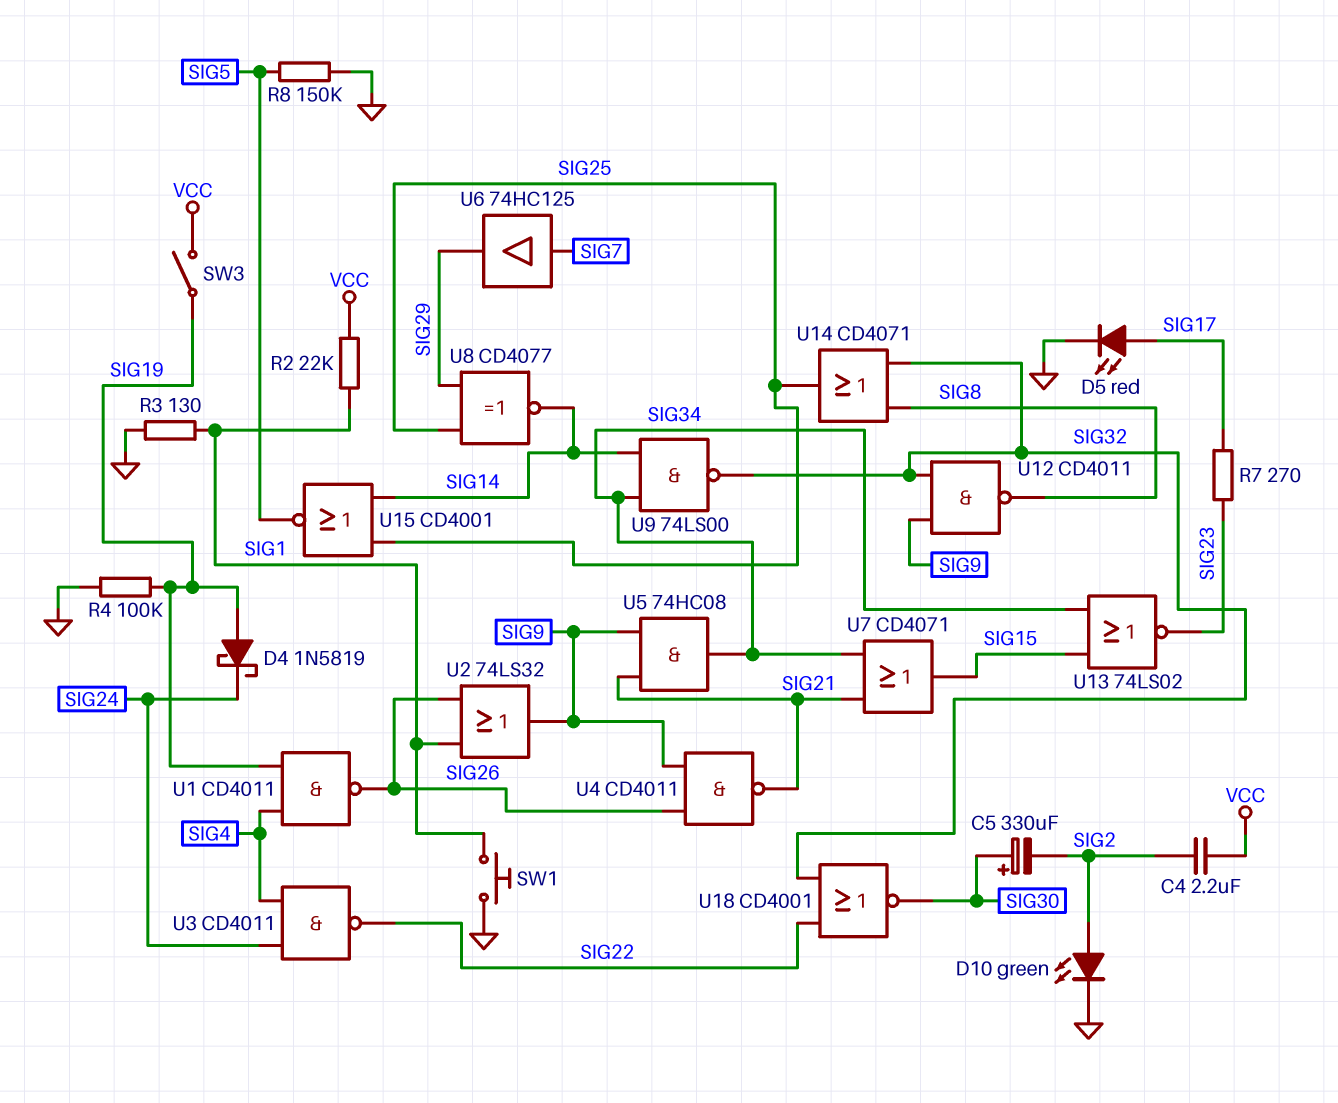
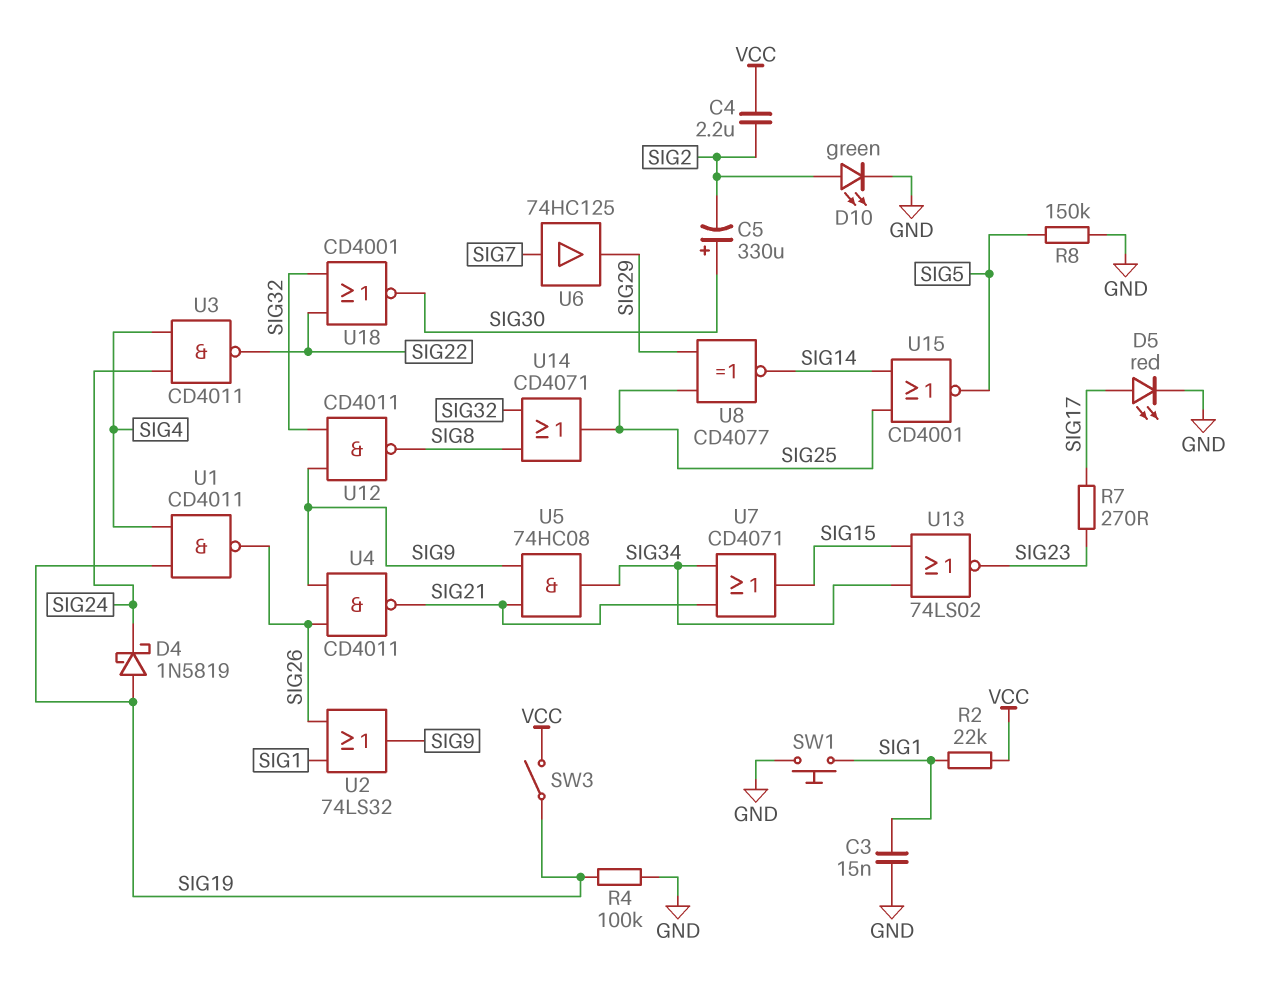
C3: none -> 15nF (GND, SIG1)
R3: 130 (GND, SIG1) -> none
U9: NAND 74LS00 (in SIG14, in SIG34, out SIG32) -> none

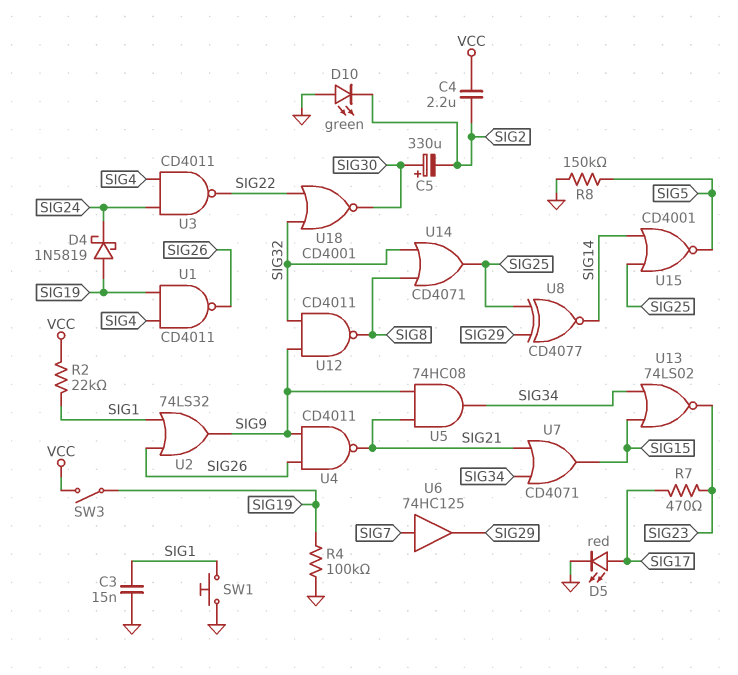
D10: LED green (A SIG2, K GND) -> LED green (A GND, K SIG2)
R7: 270 (SIG17, SIG23) -> 470 (SIG17, SIG23)

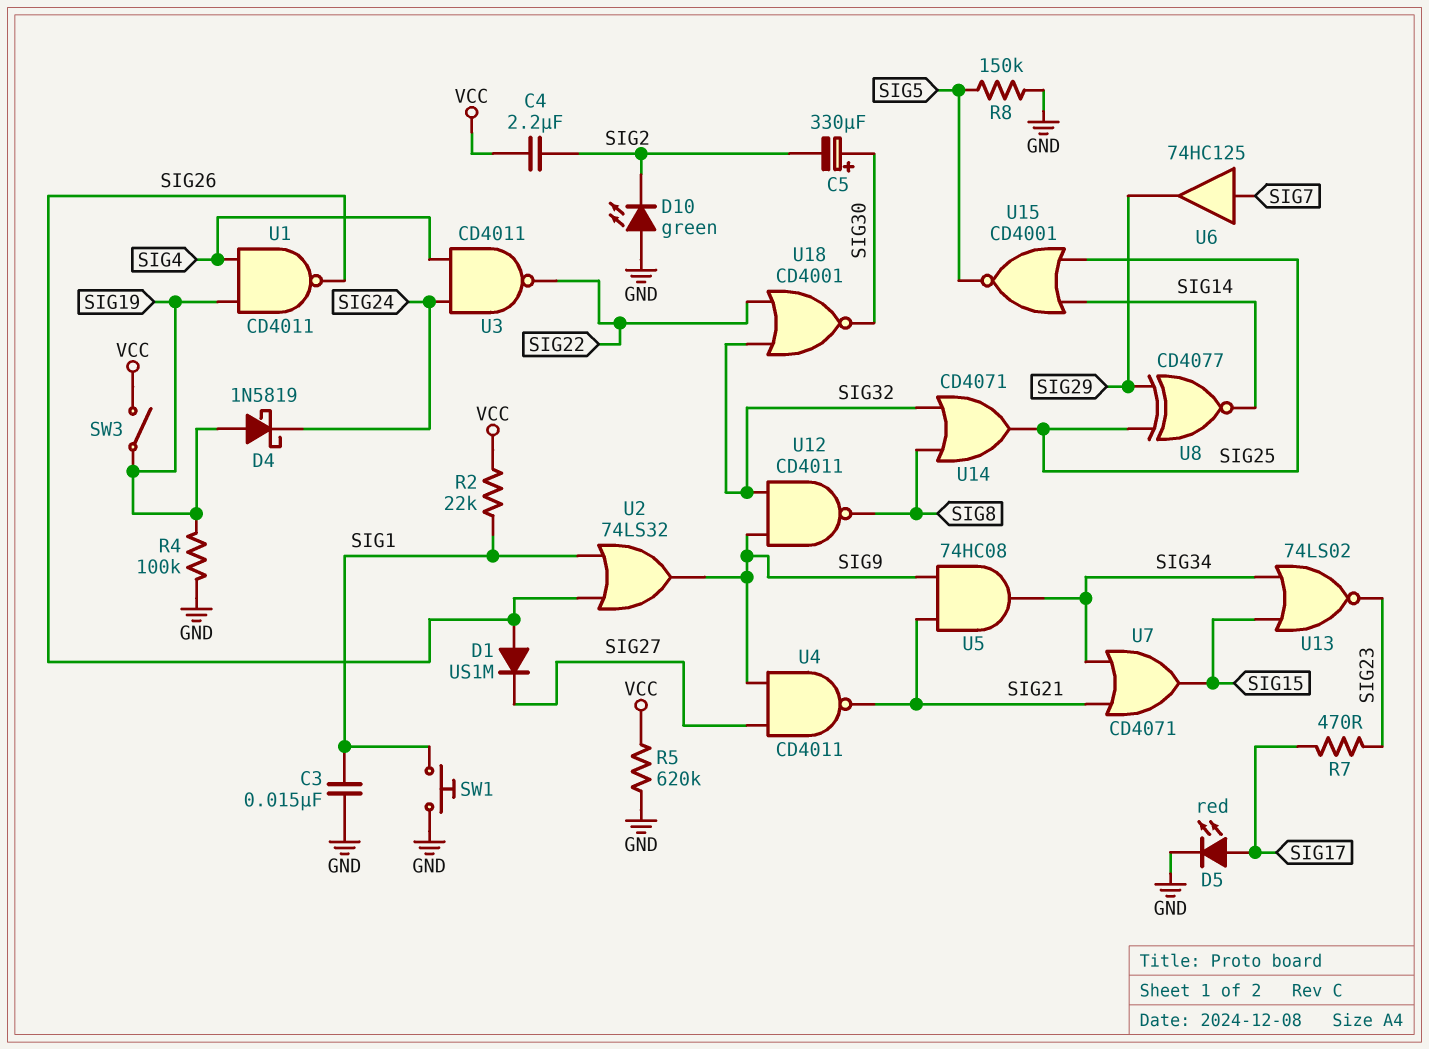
D1: none -> diode US1M (A SIG26, K SIG27)
R5: none -> 620k (GND, VCC)
U4: NAND CD4011 (in SIG9, in SIG26, out SIG21) -> NAND CD4011 (in SIG9, in SIG27, out SIG21)

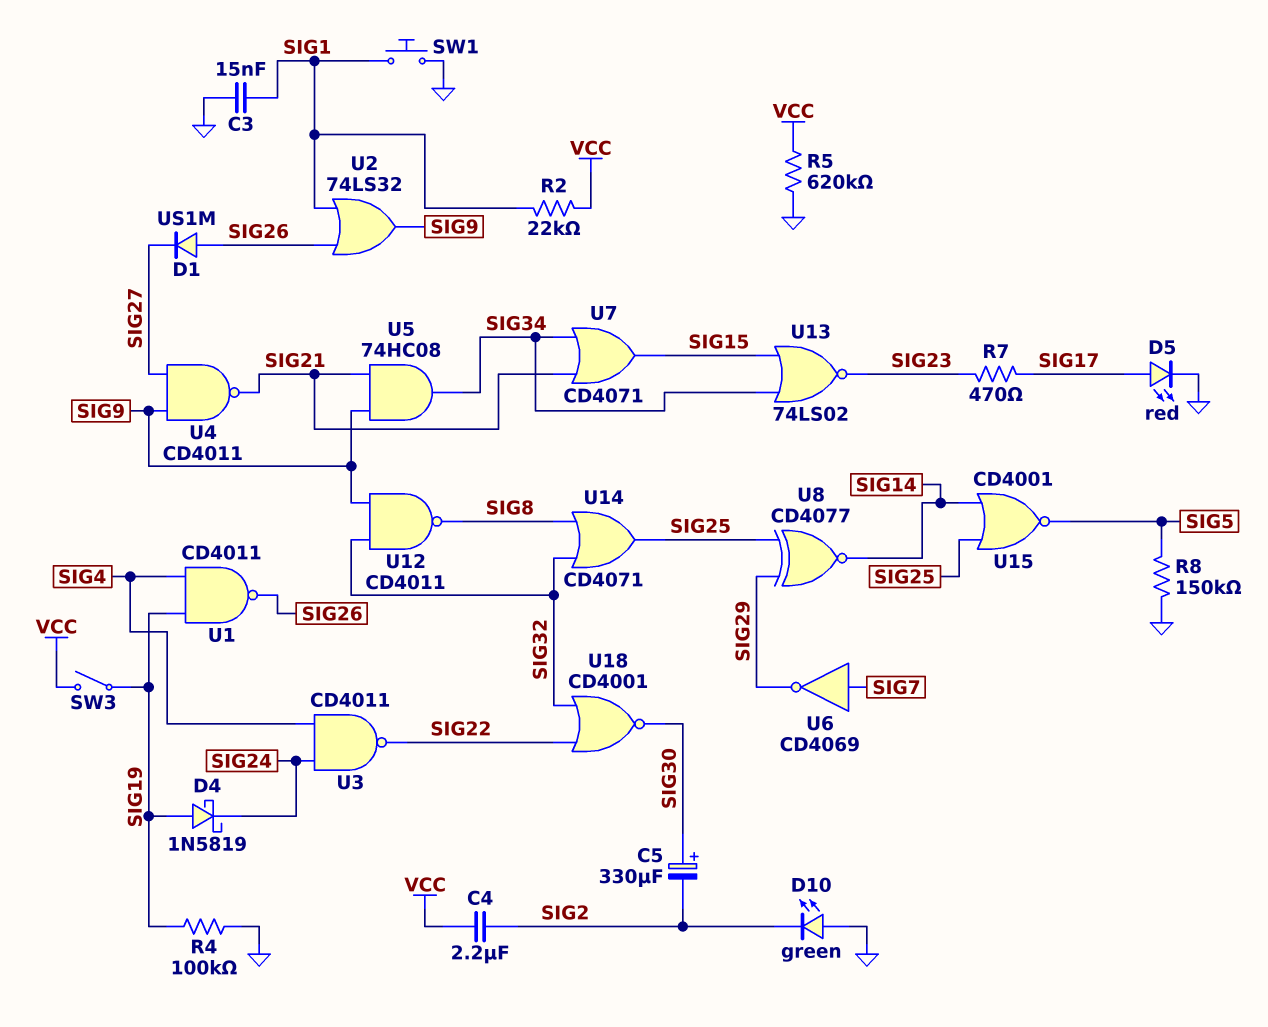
U6: buffer 74HC125 (in SIG7, out SIG29) -> NOT CD4069 (in SIG7, out SIG29)

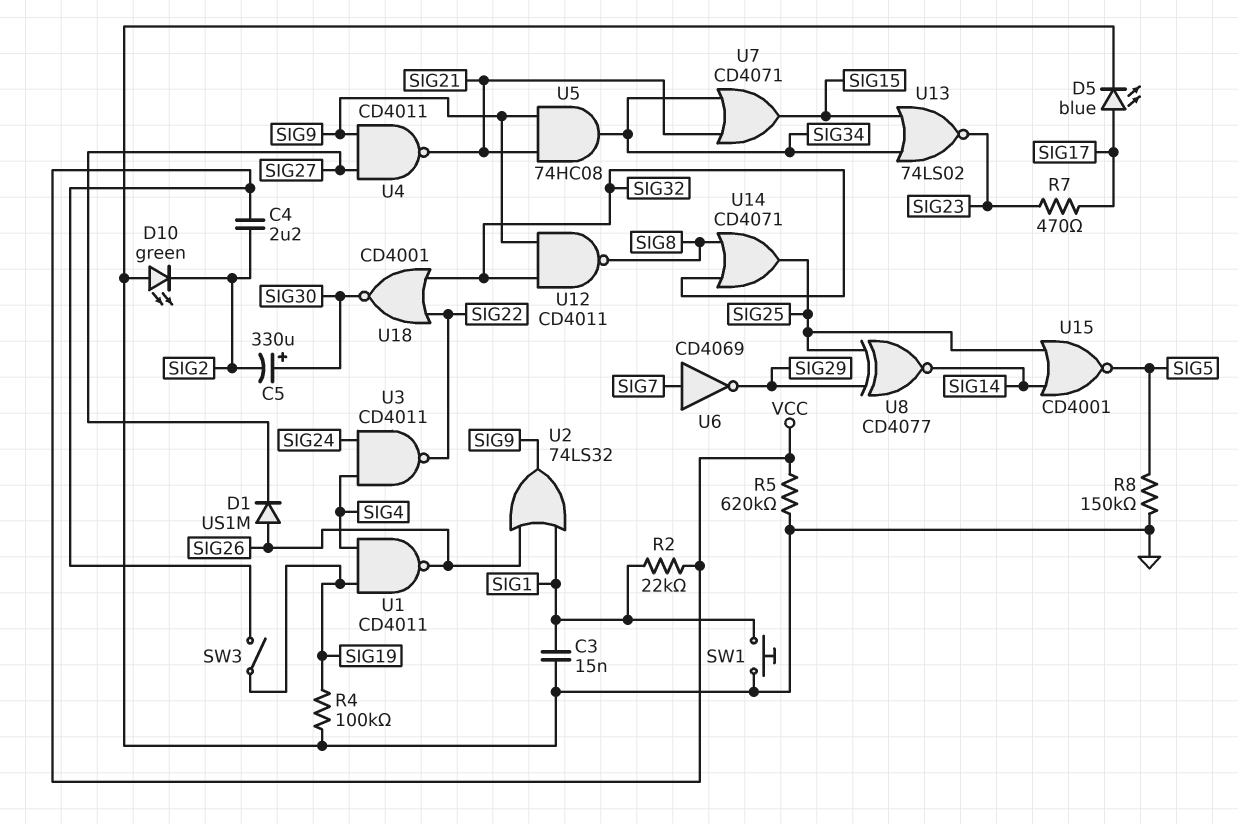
D4: schottky 1N5819 (A SIG19, K SIG24) -> none
D5: LED red (A SIG17, K GND) -> LED blue (A SIG17, K GND)

